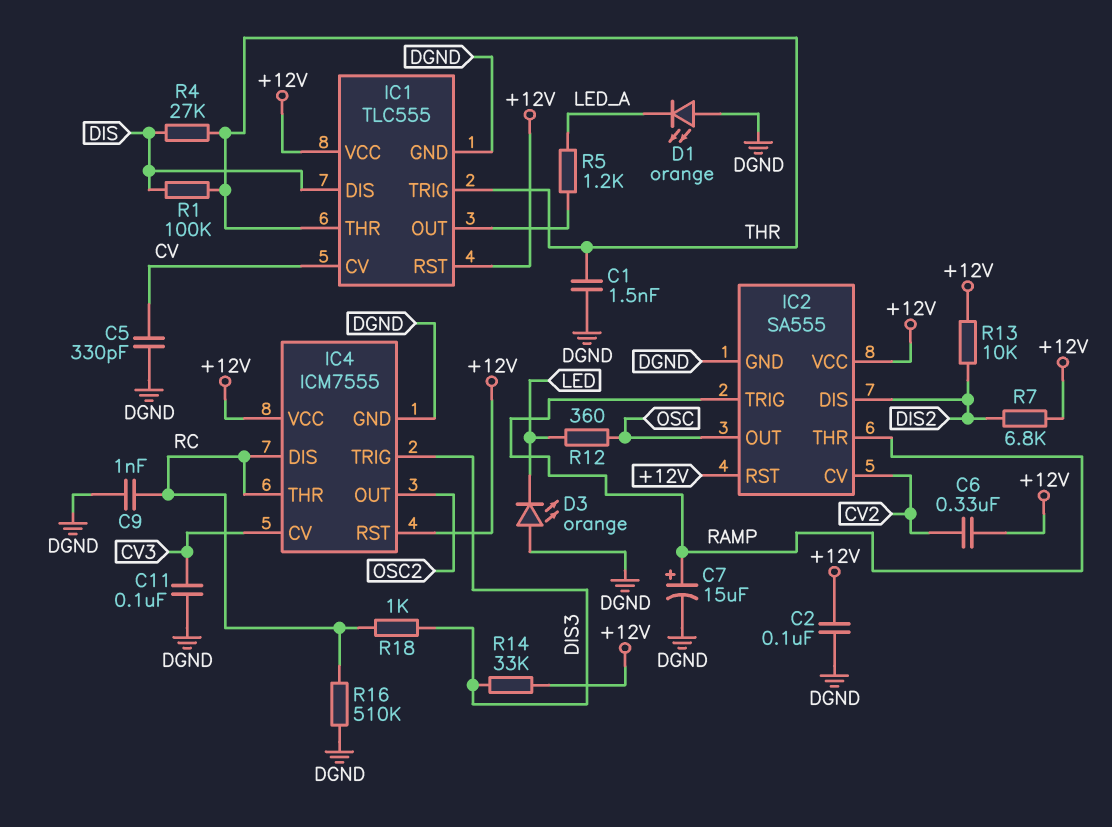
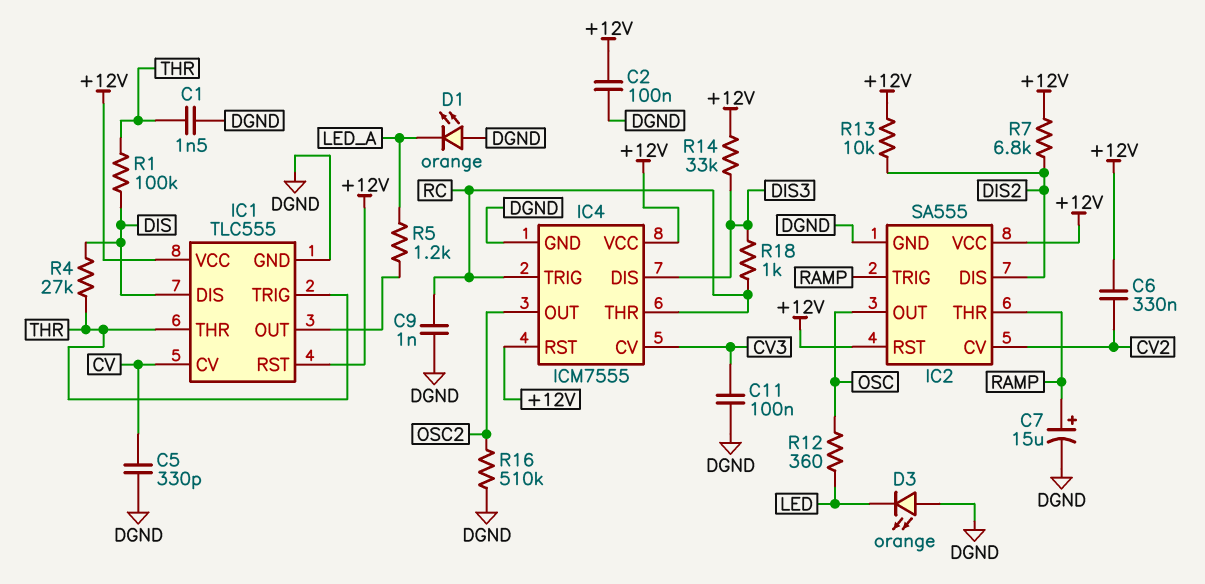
IC4 pin DIS: RC -> DIS3
IC4 pin TRIG: DIS3 -> RC
R16: 510k (DGND, RC) -> 510k (DGND, OSC2)

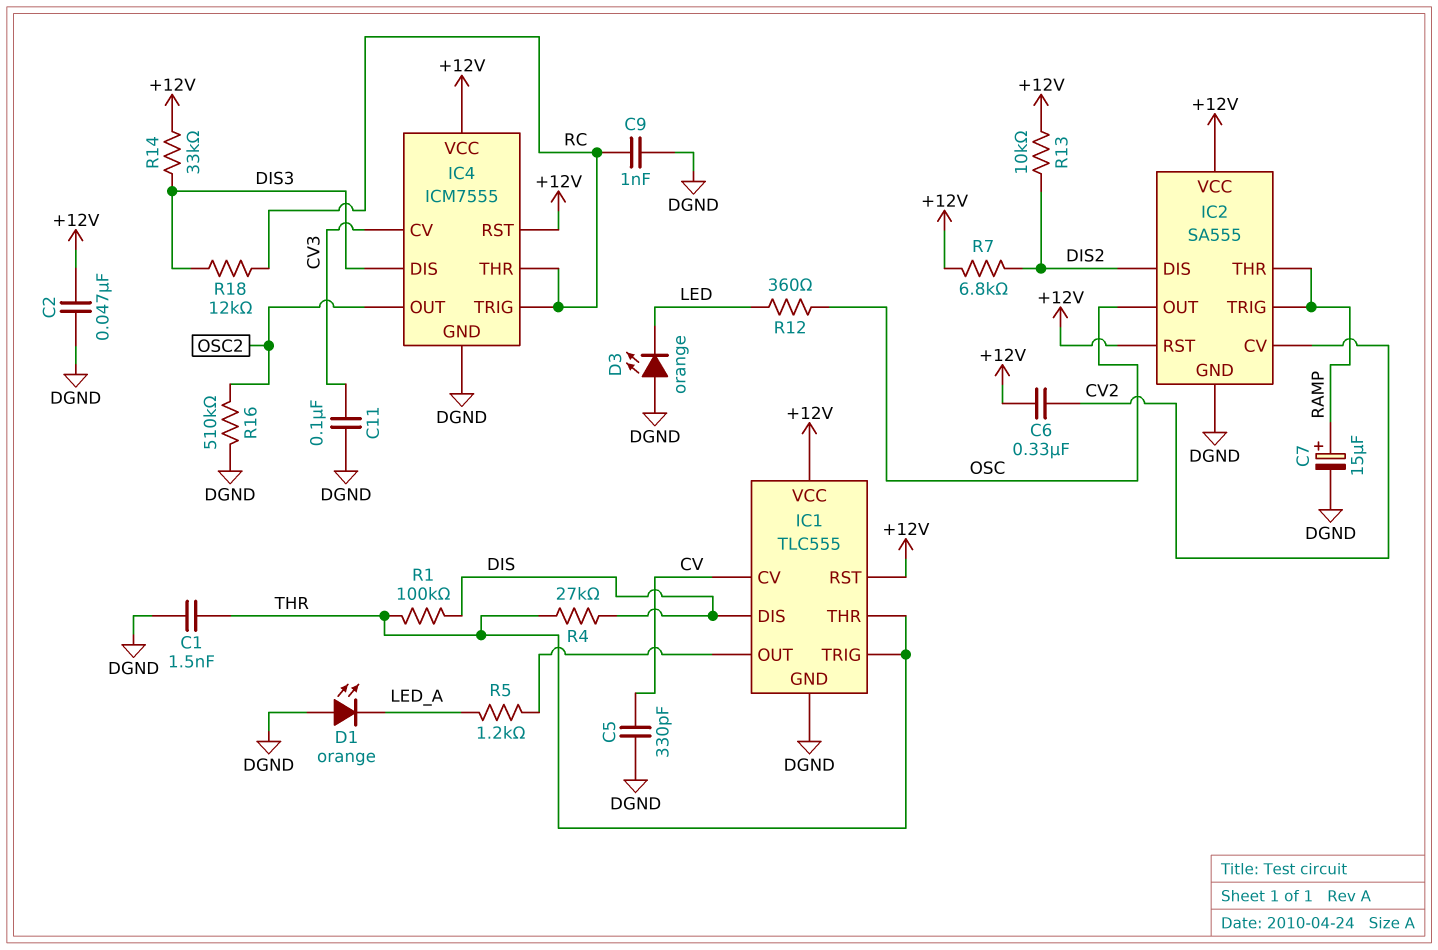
C2: 100nF (+12V, DGND) -> 47nF (+12V, DGND)
R18: 1k (DIS3, RC) -> 12k (DIS3, RC)

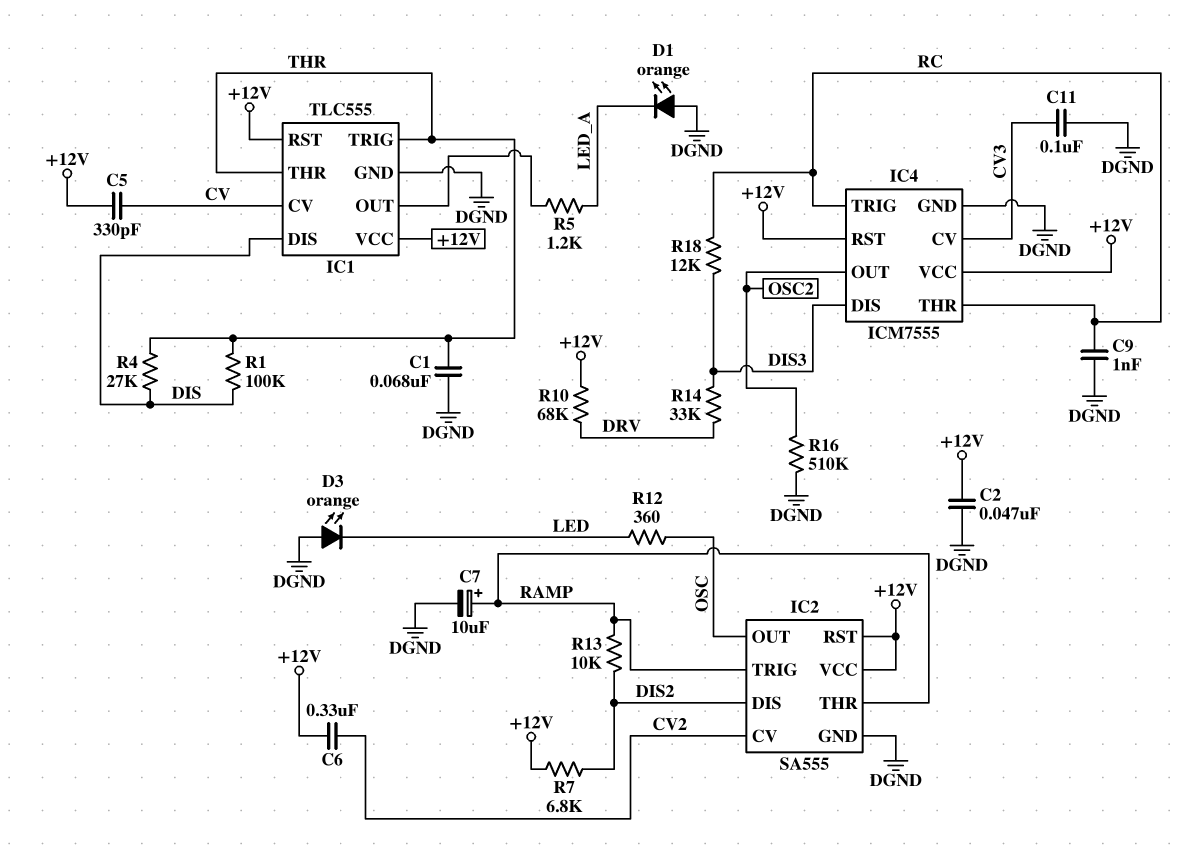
C1: 1.5nF (DGND, THR) -> 68nF (DGND, THR)
C5: 330pF (CV, DGND) -> 330pF (+12V, CV)
C7: 15uF (plus RAMP, minus DGND) -> 10uF (plus RAMP, minus DGND)
R10: none -> 68k (+12V, DRV)
R13: 10k (+12V, DIS2) -> 10k (DIS2, RAMP)
R14: 33k (+12V, DIS3) -> 33k (DIS3, DRV)

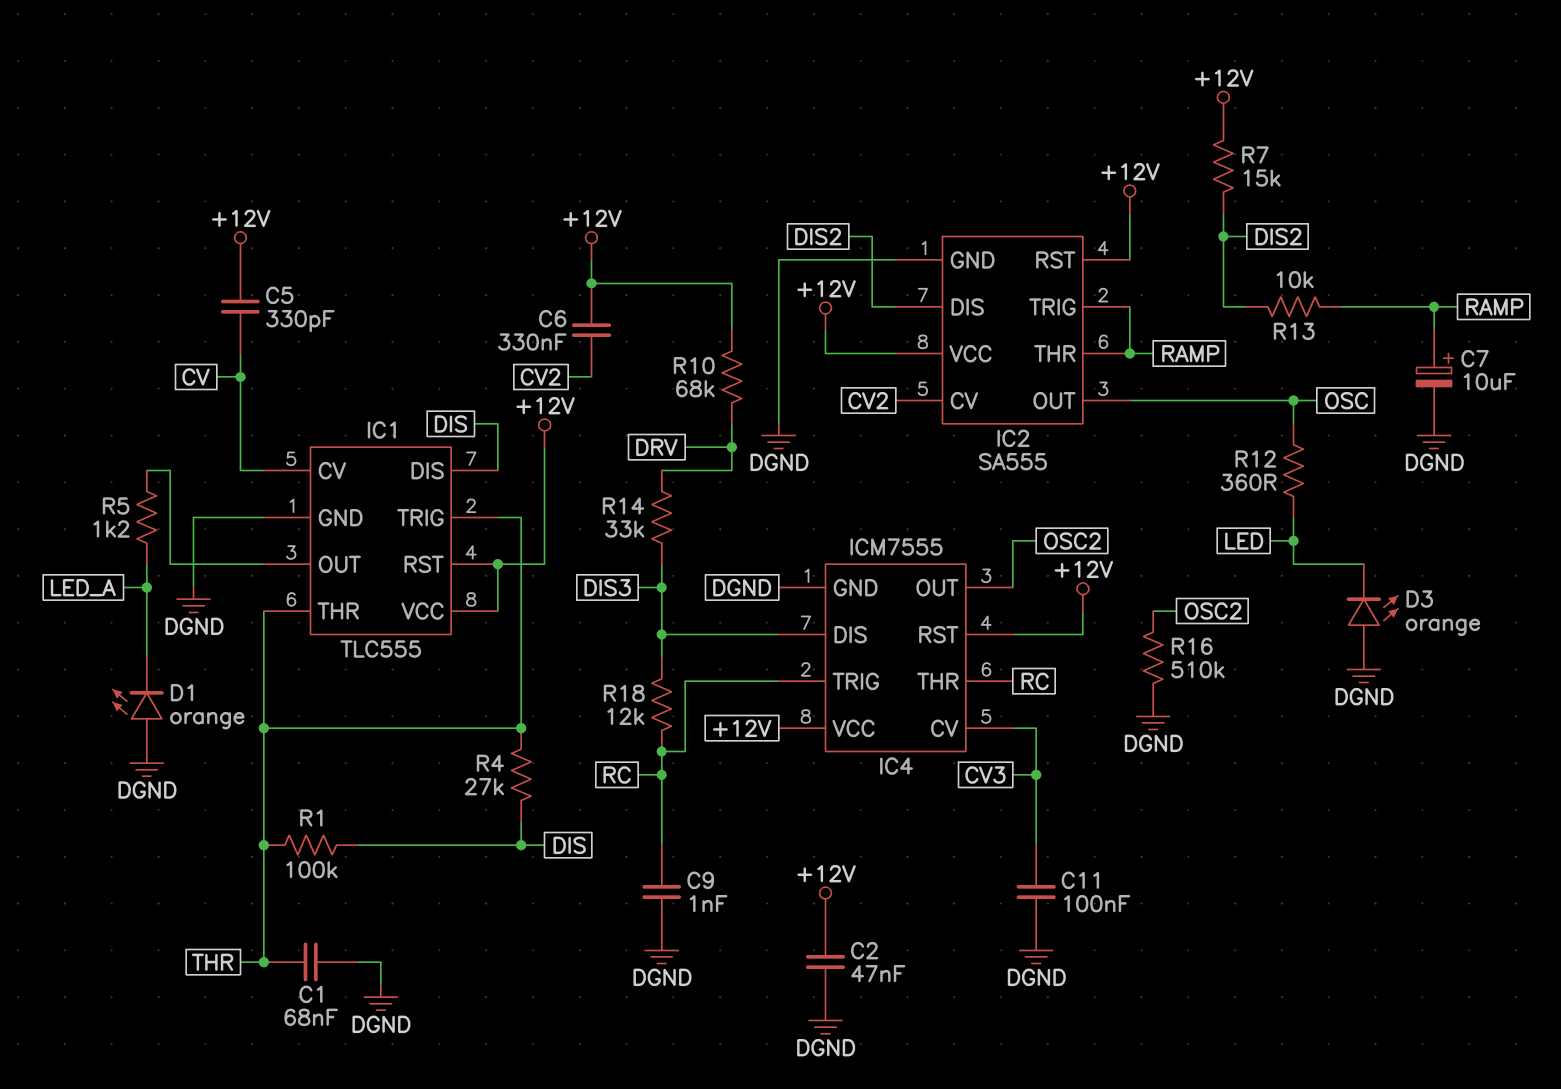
R7: 6.8k (+12V, DIS2) -> 15k (+12V, DIS2)

